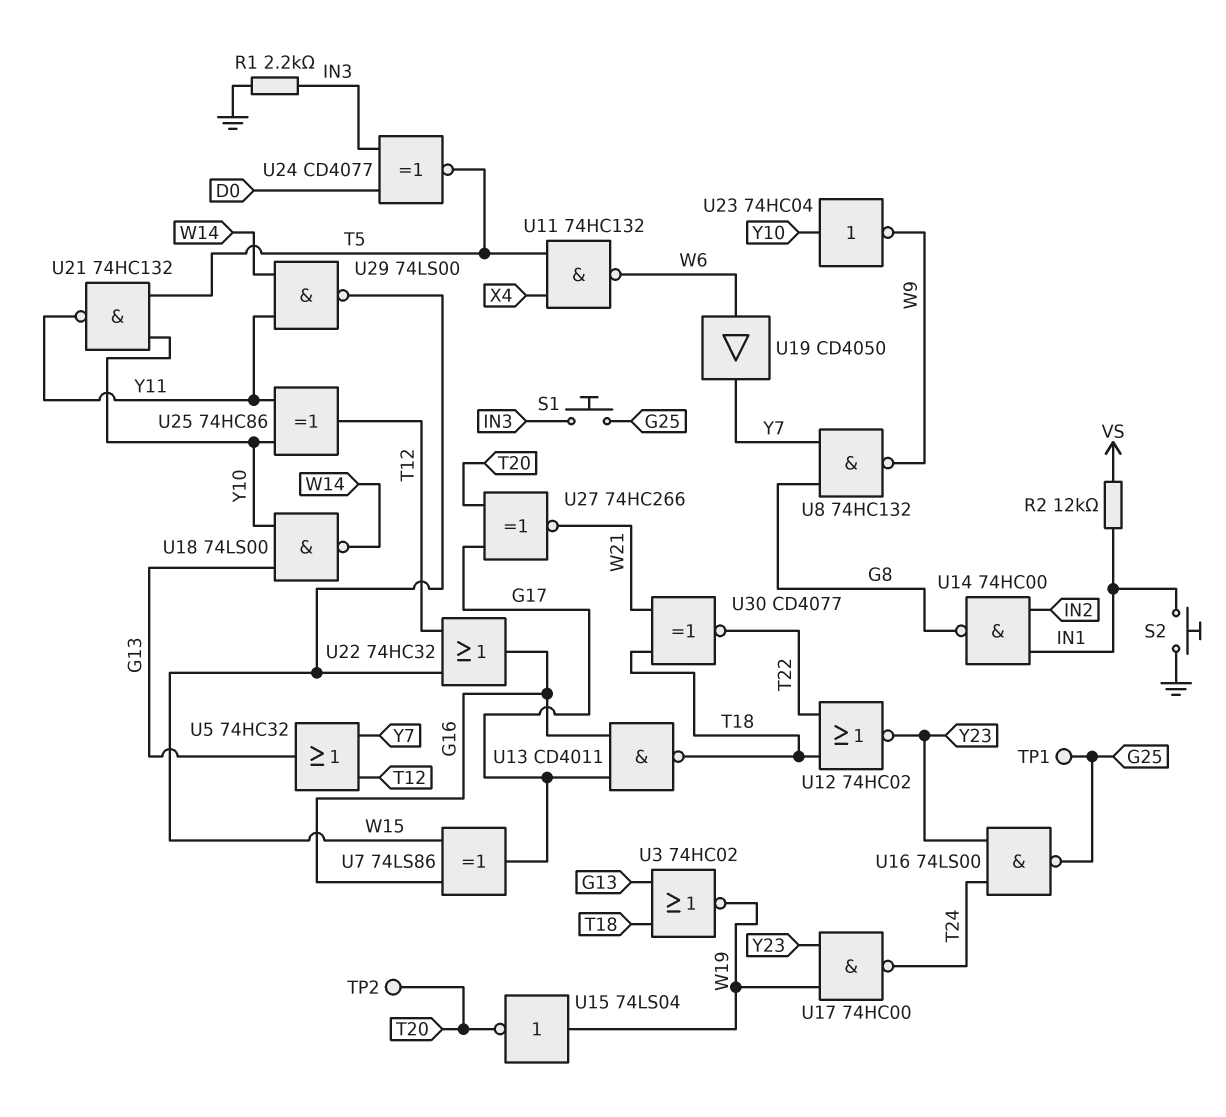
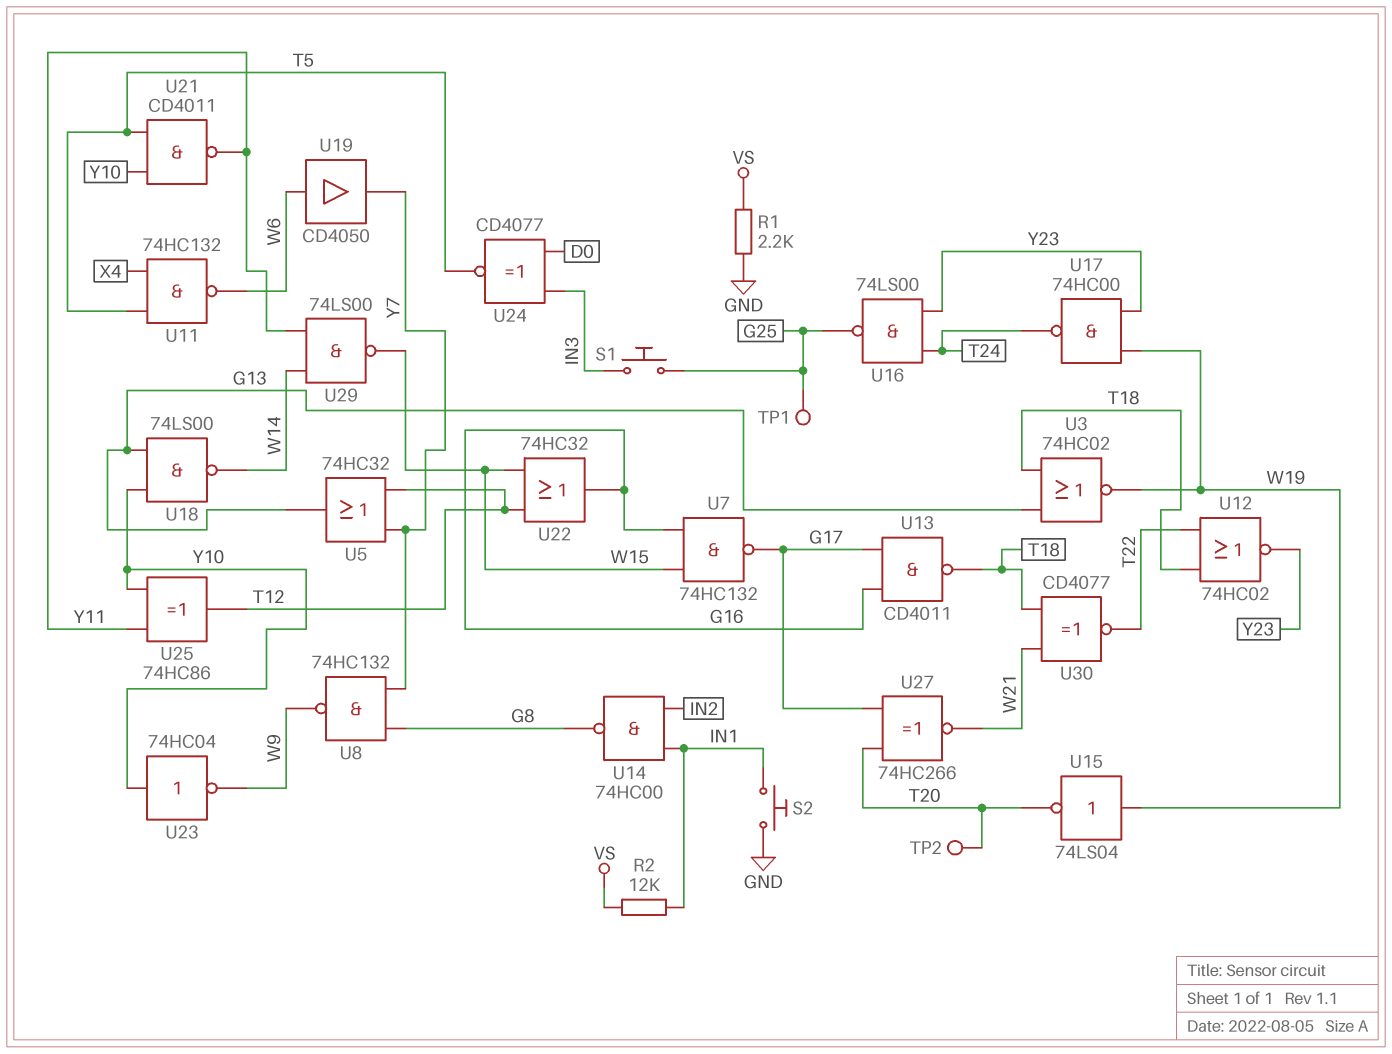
R1: 2.2k (GND, IN3) -> 2.2k (GND, VS)
U7: XOR 74LS86 (in G16, in W15, out G17) -> NAND 74HC132 (in G16, in W15, out G17)
U21: NAND 74HC132 (in T5, in Y10, out Y11) -> NAND CD4011 (in T5, in Y10, out Y11)

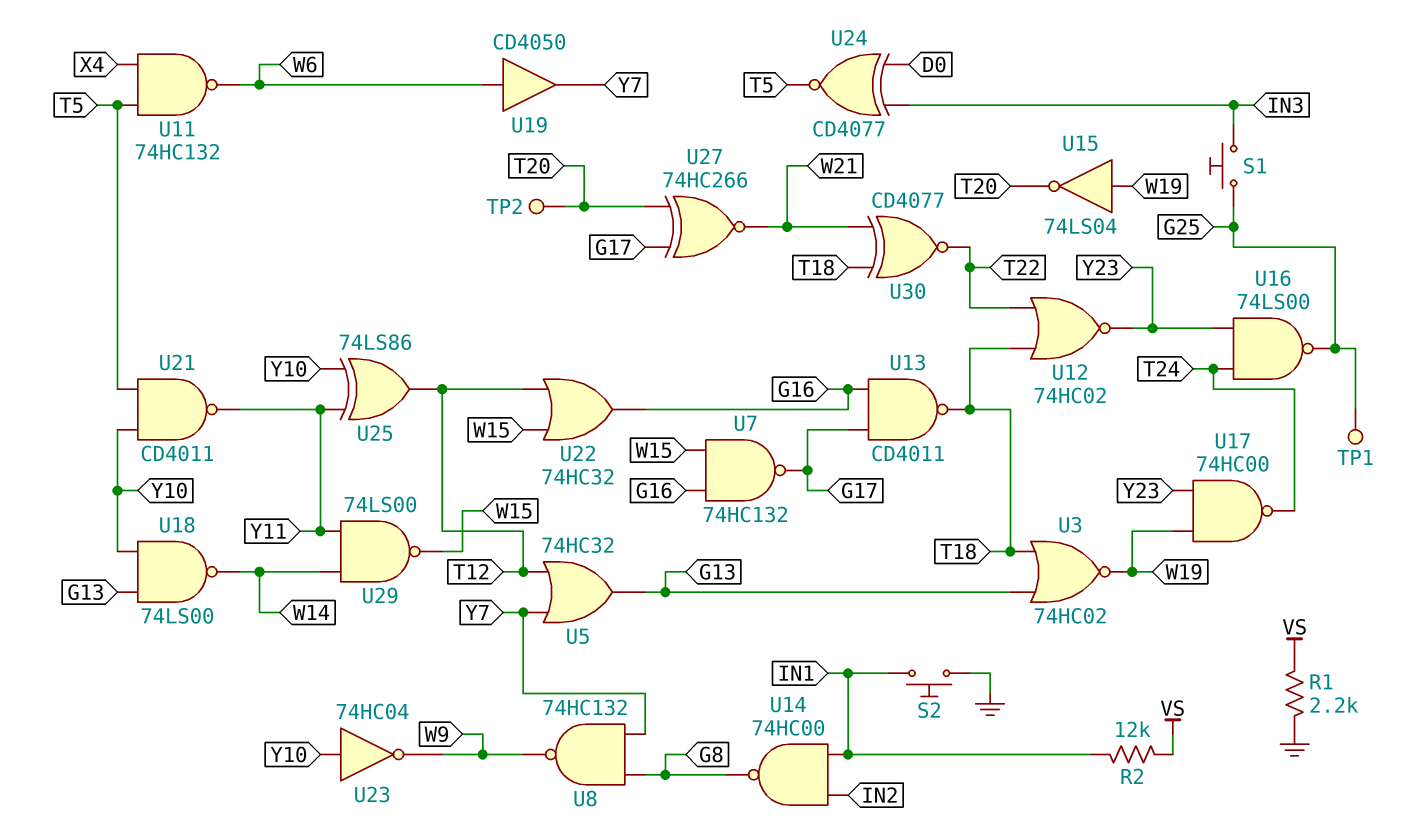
U25: XOR 74HC86 (in Y10, in Y11, out T12) -> XOR 74LS86 (in Y10, in Y11, out T12)

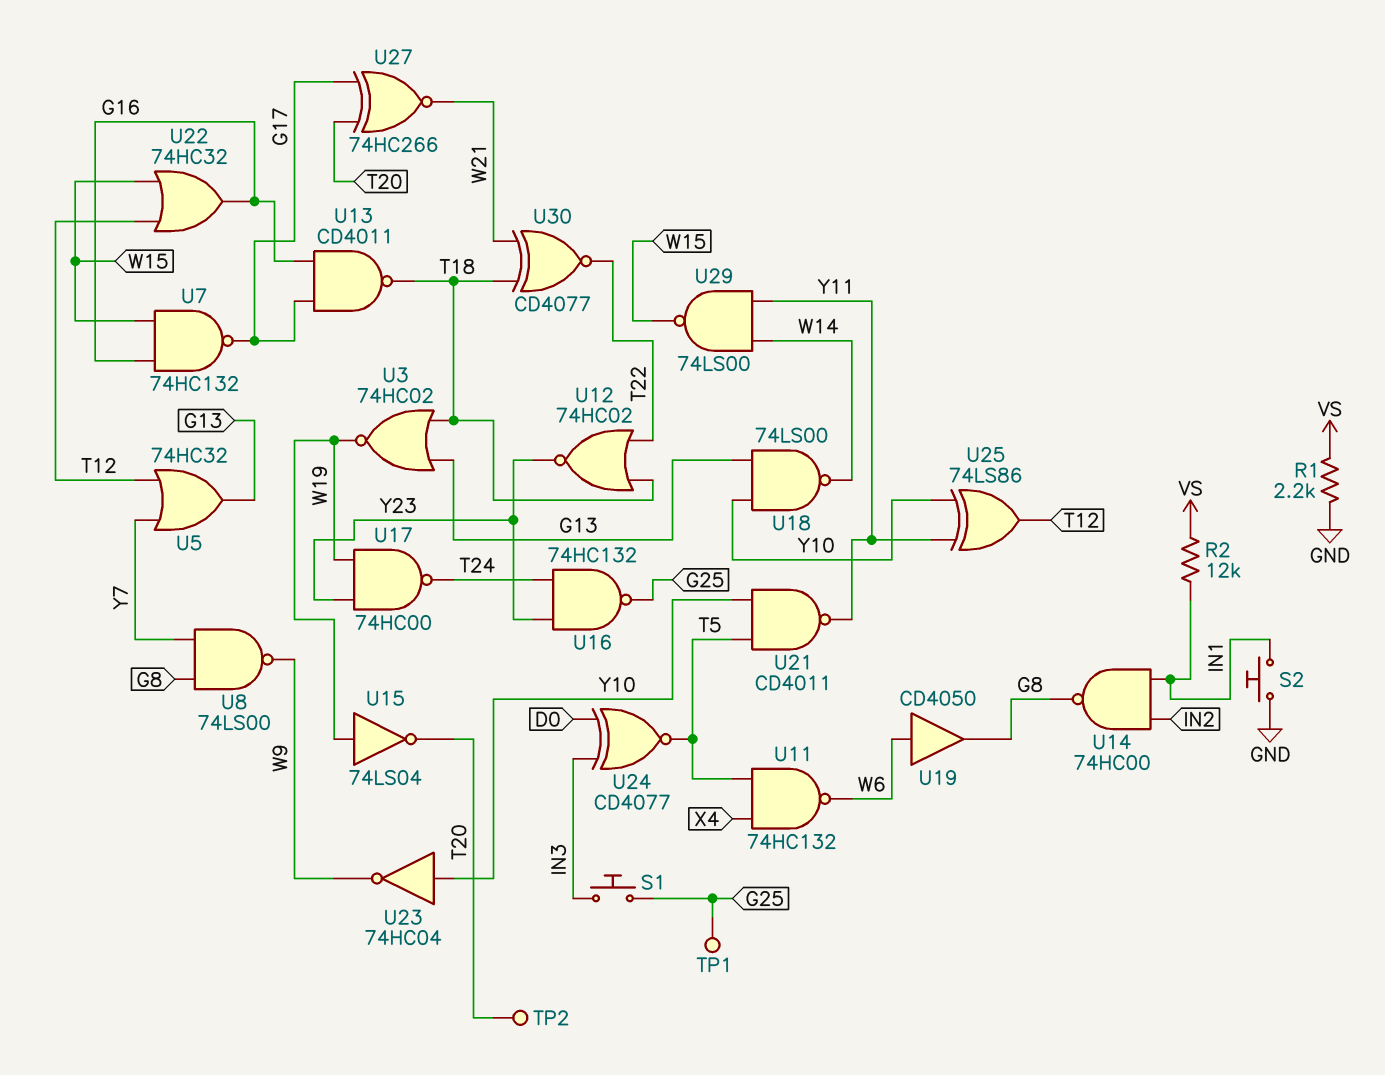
U8: NAND 74HC132 (in G8, in Y7, out W9) -> NAND 74LS00 (in G8, in Y7, out W9)
U16: NAND 74LS00 (in T24, in Y23, out G25) -> NAND 74HC132 (in T24, in Y23, out G25)
U19: buffer CD4050 (in W6, out Y7) -> buffer CD4050 (in W6, out G8)

